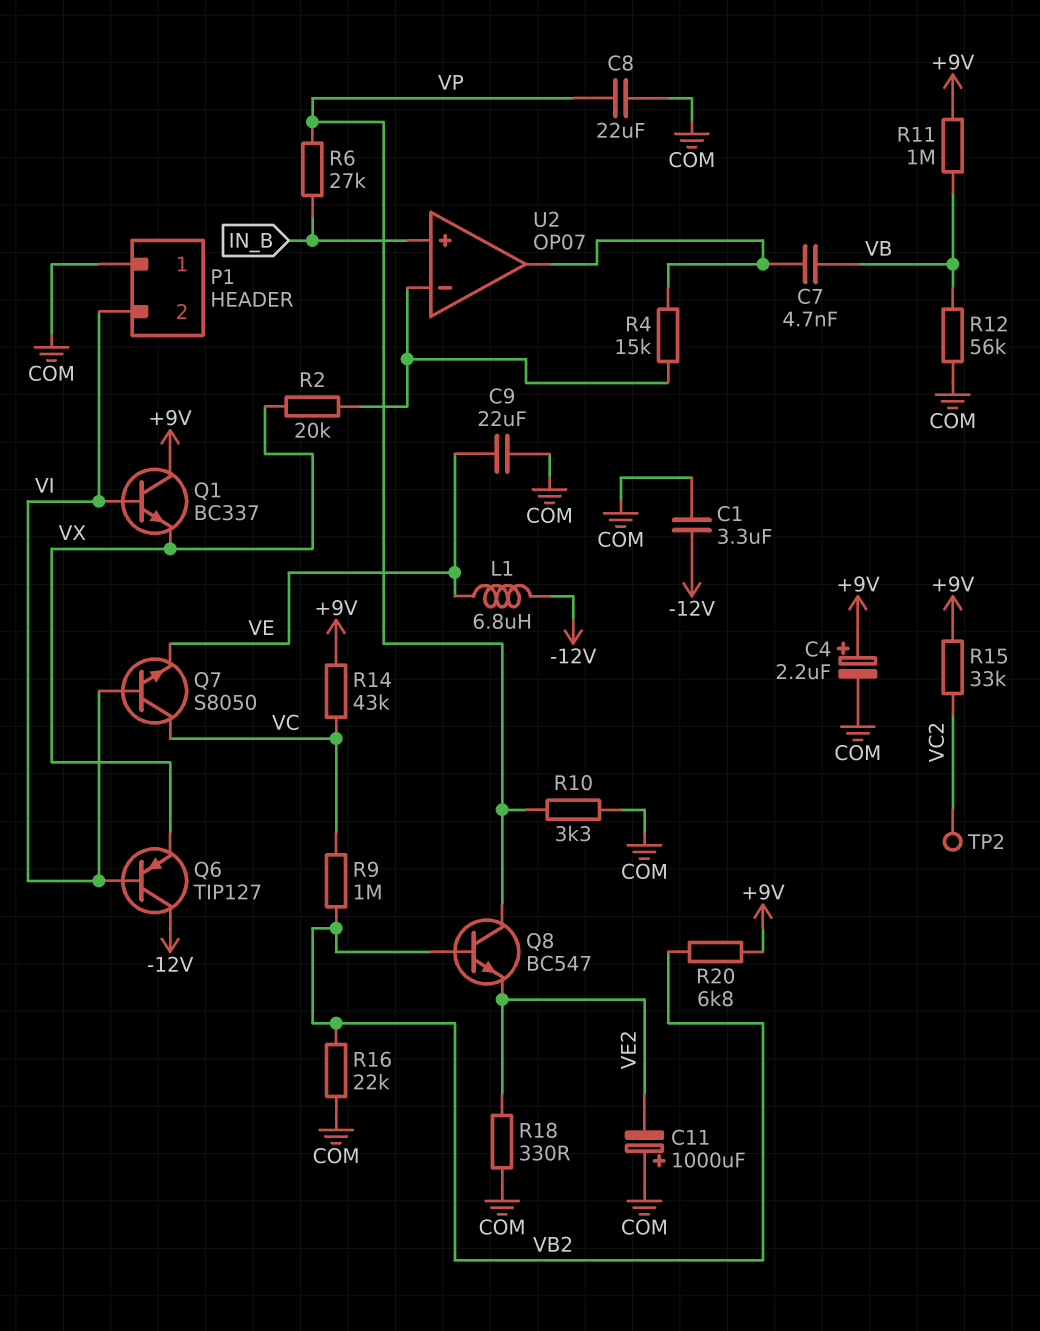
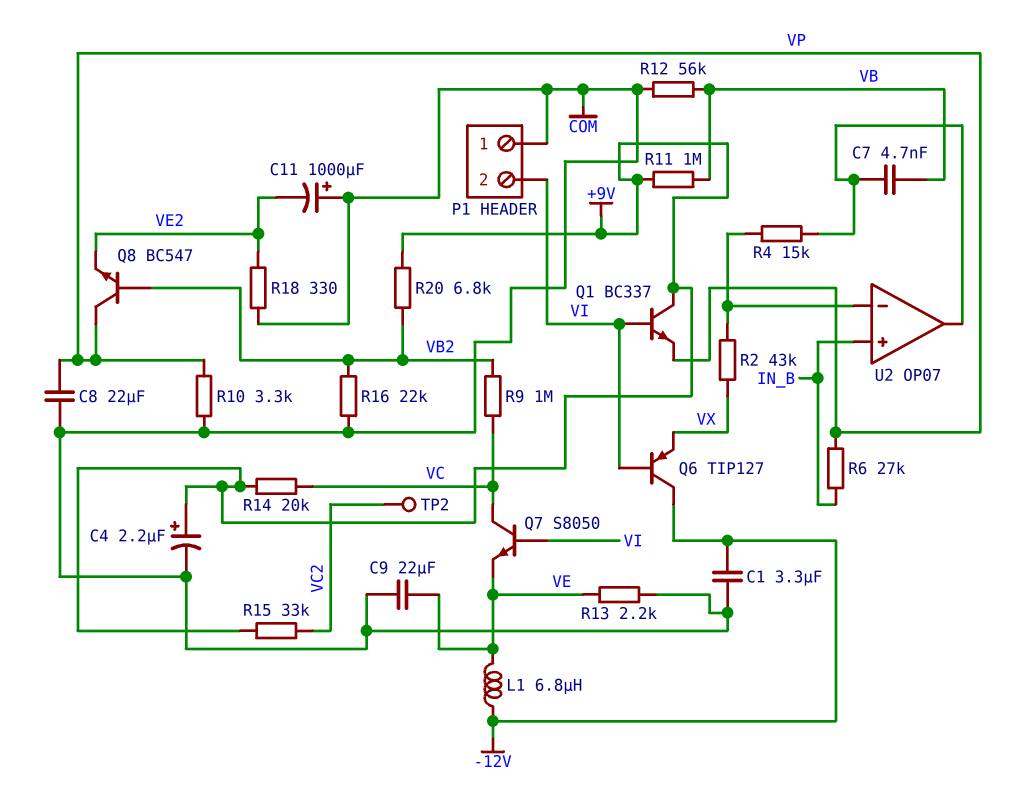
Q1: NPN BC337 (B VI, C +9V, E VX) -> NPN BC337 (B VI, C +9V, E VP)
R2: 20k (U2/in-, VX) -> 43k (U2/in-, VX)
R13: none -> 2.2k (COM, VE)
R14: 43k (+9V, VC) -> 20k (+9V, VC)

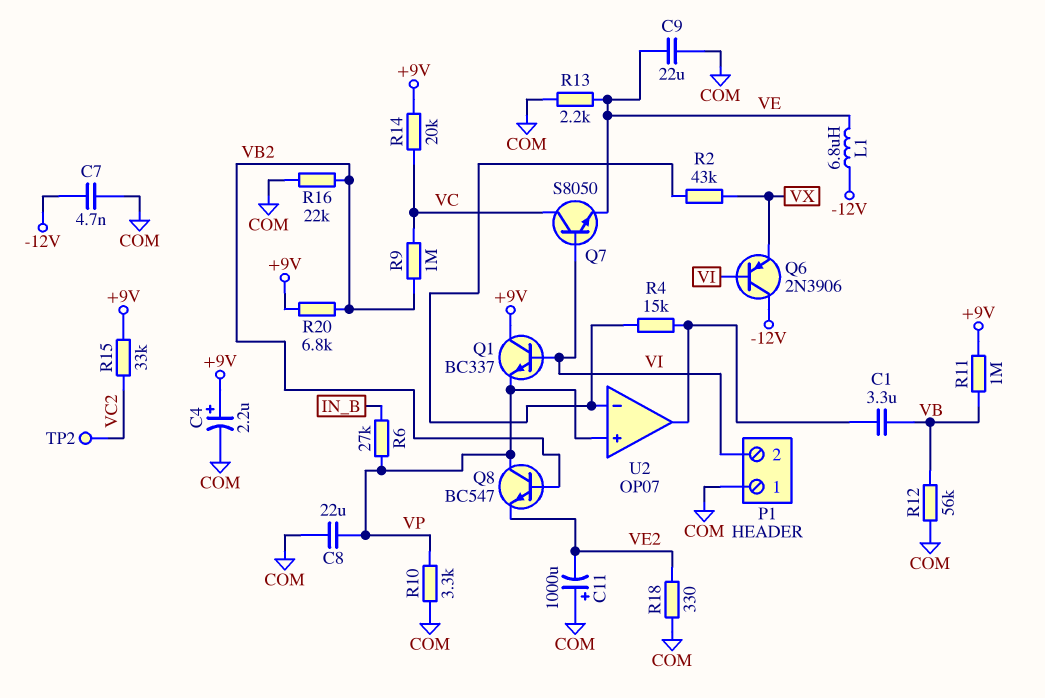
C1: 3.3uF (-12V, COM) -> 3.3uF (U2/out, VB)
C7: 4.7nF (U2/out, VB) -> 4.7nF (-12V, COM)
Q6: PNP TIP127 (B VI, C -12V, E VX) -> PNP 2N3906 (B VI, C -12V, E VX)
U2 pin in+: IN_B -> VP

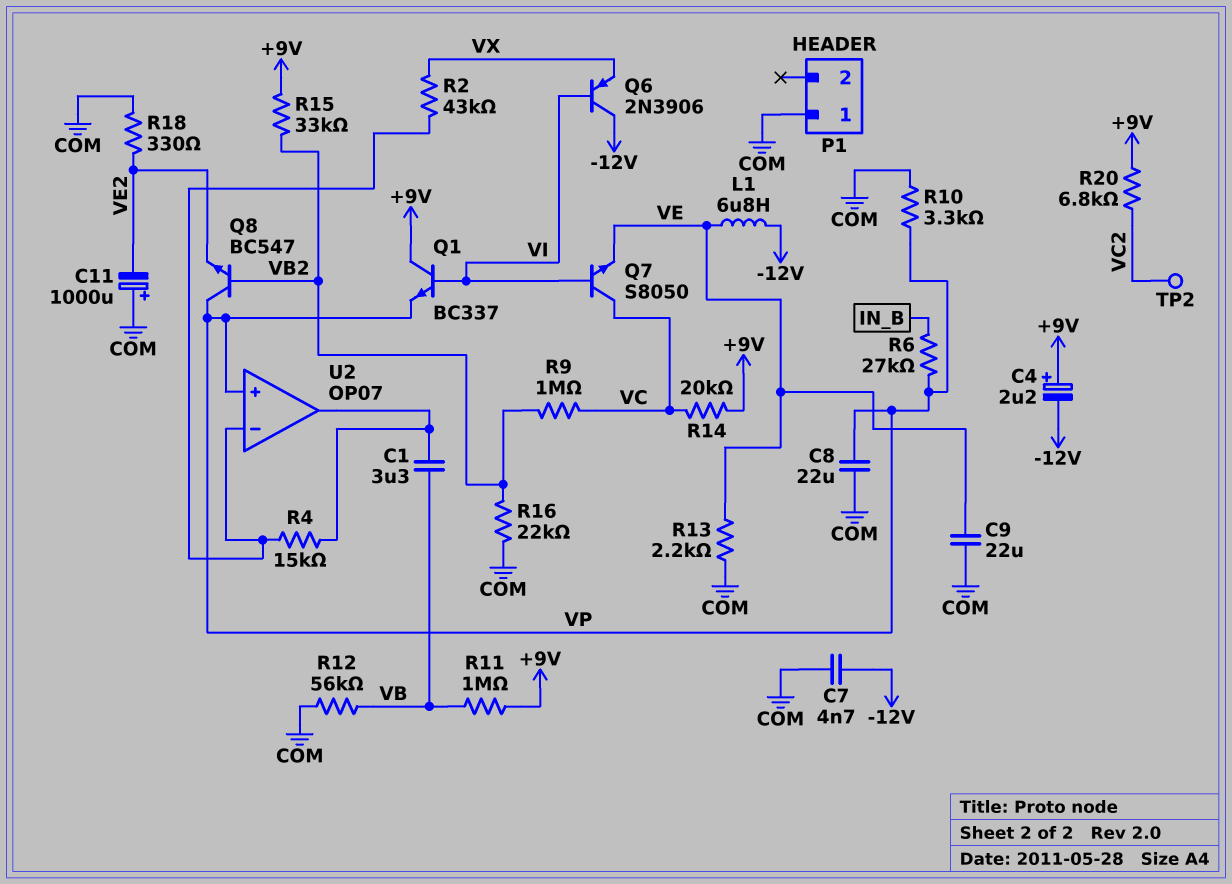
C4: 2.2uF (plus +9V, minus COM) -> 2.2uF (plus +9V, minus -12V)
P1 pin 2: VI -> none
R15: 33k (+9V, VC2) -> 33k (+9V, VB2)
R20: 6.8k (+9V, VB2) -> 6.8k (+9V, VC2)

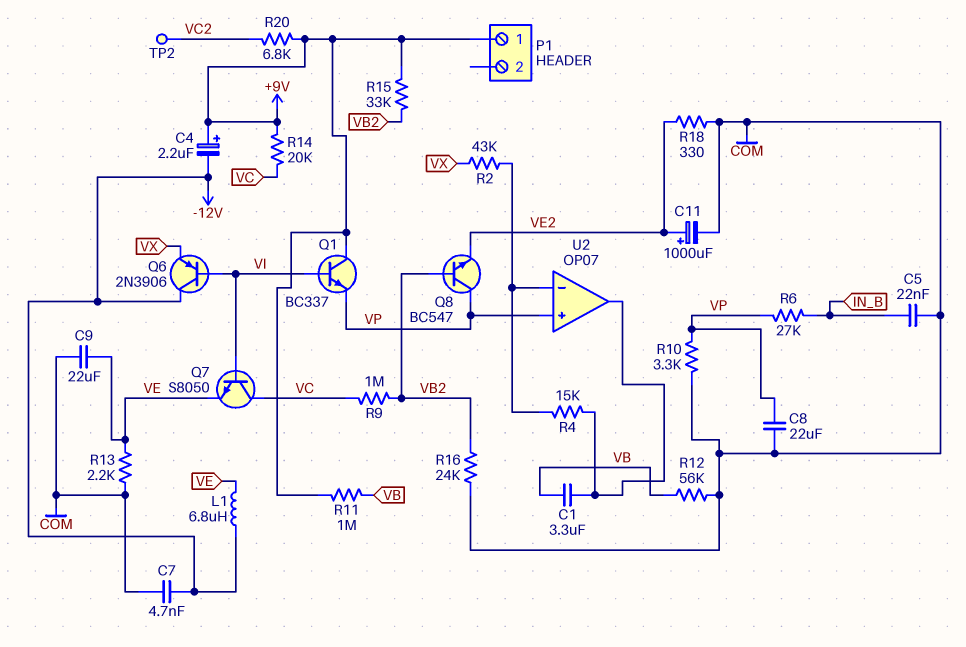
C5: none -> 22nF (COM, IN_B)
C11: 1000uF (plus COM, minus VE2) -> 1000uF (plus VE2, minus COM)
P1 pin 1: COM -> +9V
R16: 22k (COM, VB2) -> 24k (COM, VB2)

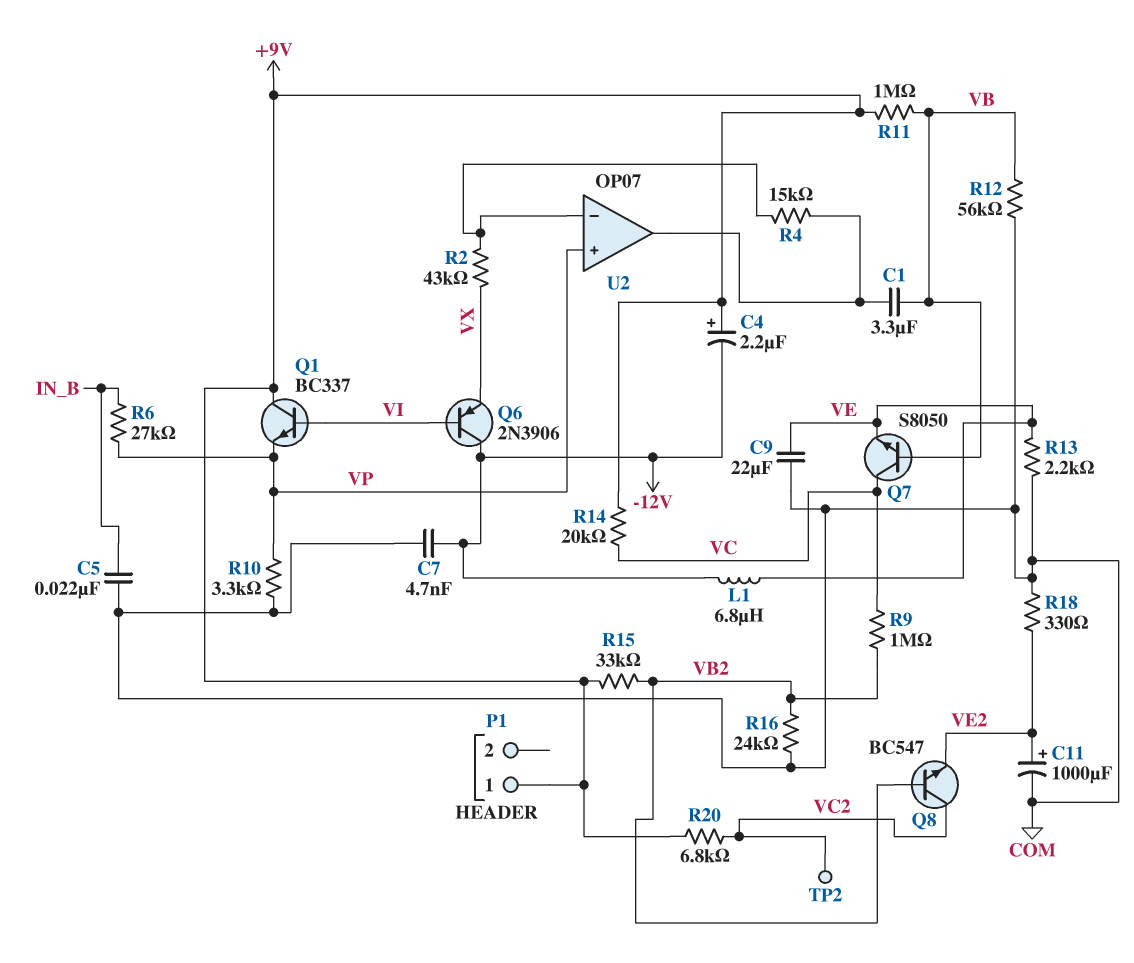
C8: 22uF (COM, VP) -> none
Q7: NPN S8050 (B VI, C VC, E VE) -> NPN S8050 (B VB, C VC, E VE)
Q8: NPN BC547 (B VB2, C VP, E VE2) -> NPN BC547 (B VB2, C VC2, E VE2)

